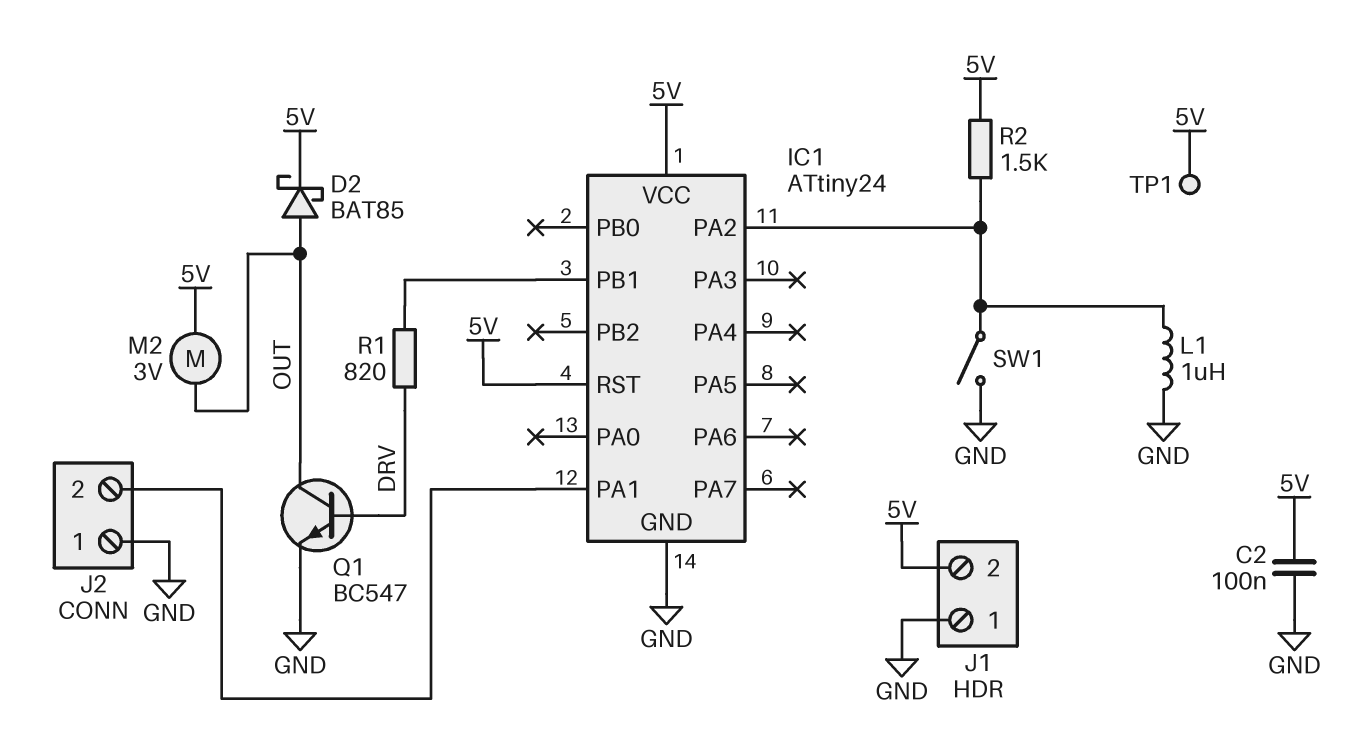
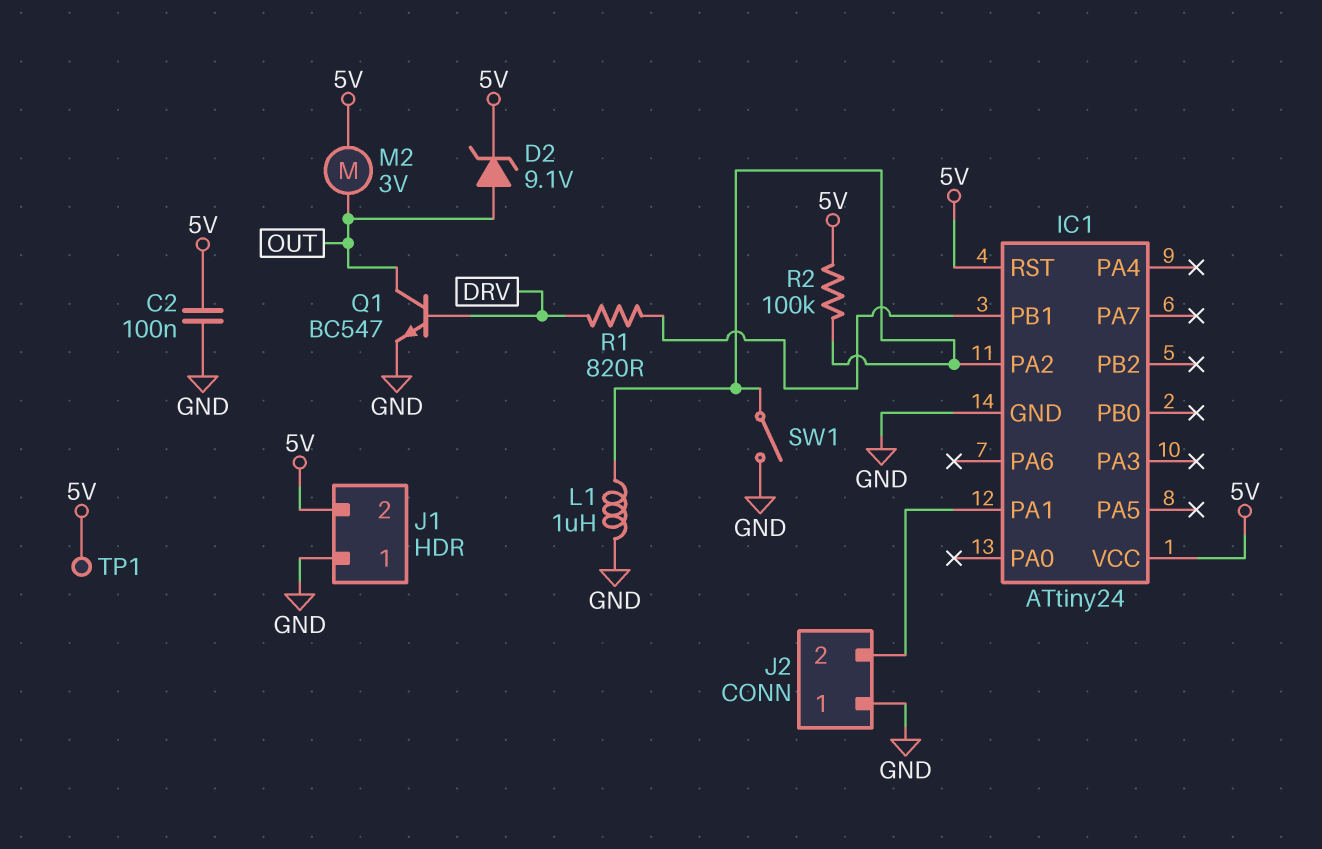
D2: schottky BAT85 (A OUT, K 5V) -> zener 9.1V (A OUT, K 5V)
R2: 1.5k (5V, IC1/PA2) -> 100k (5V, IC1/PA2)

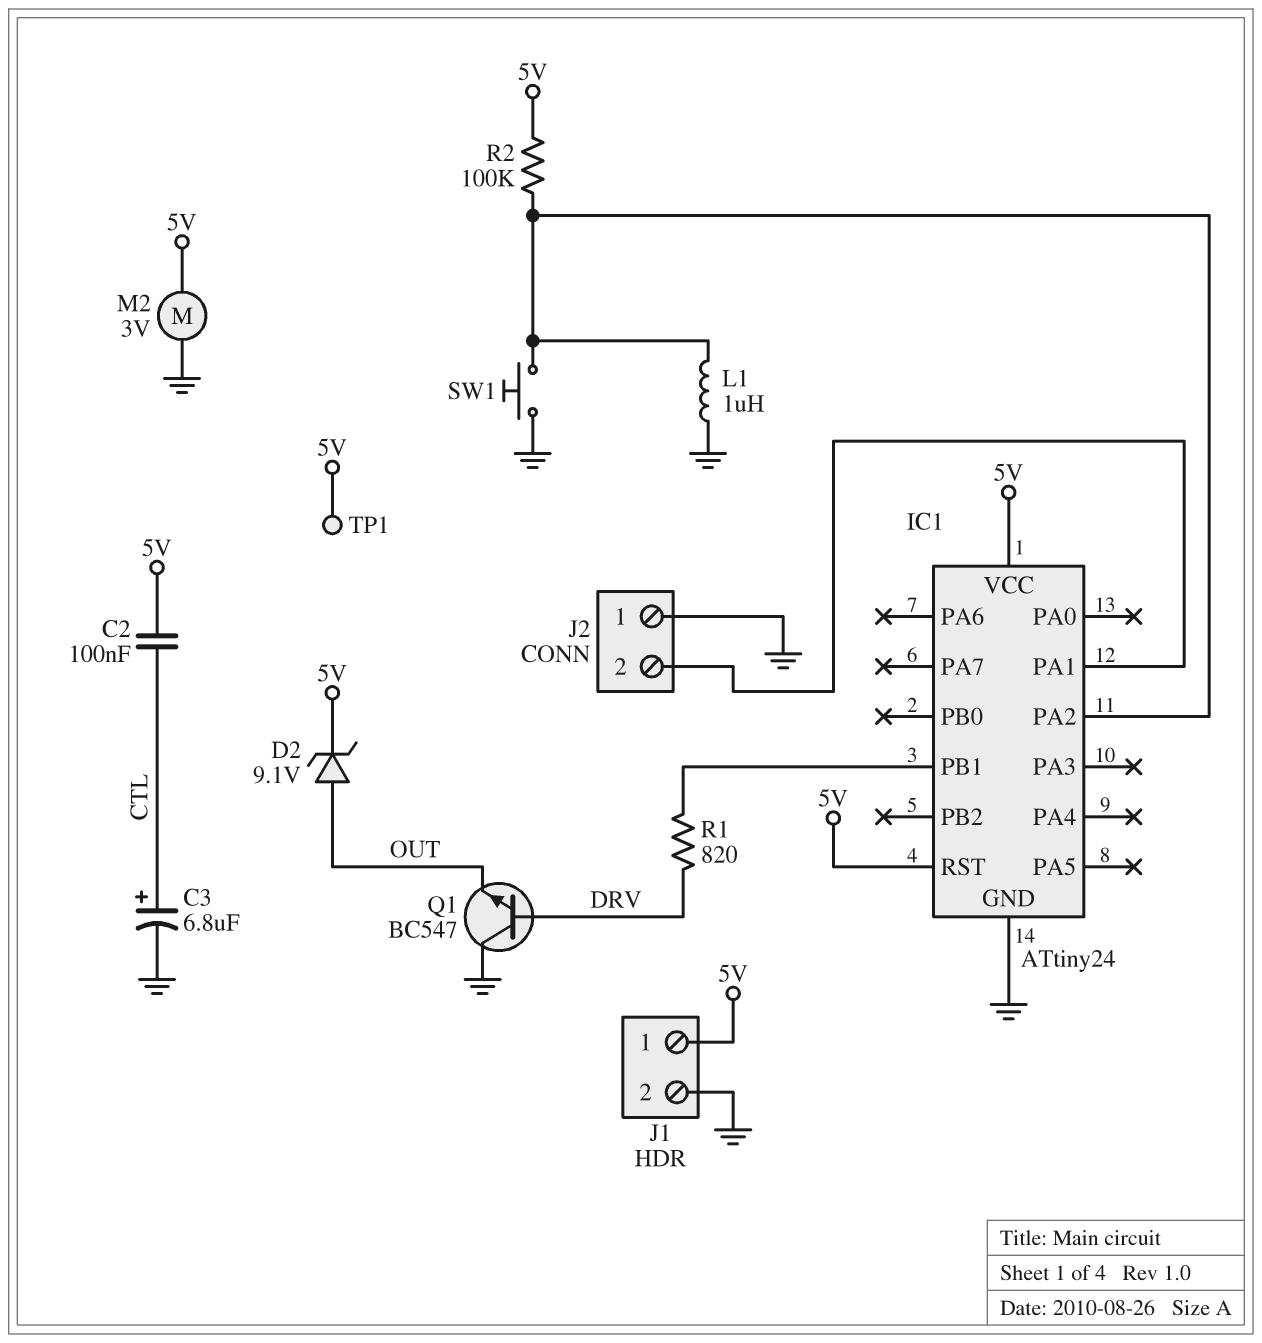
C2: 100nF (5V, GND) -> 100nF (5V, CTL)
C3: none -> 6.8uF (plus CTL, minus GND)
J1 pin 1: GND -> 5V
J1 pin 2: 5V -> GND
M2: motor 3V (5V, OUT) -> motor 3V (5V, GND)
Q1: NPN BC547 (B DRV, C OUT, E GND) -> NPN BC547 (B DRV, C GND, E OUT)
SW1: switch (GND, IC1/PA2) -> button (GND, IC1/PA2)

